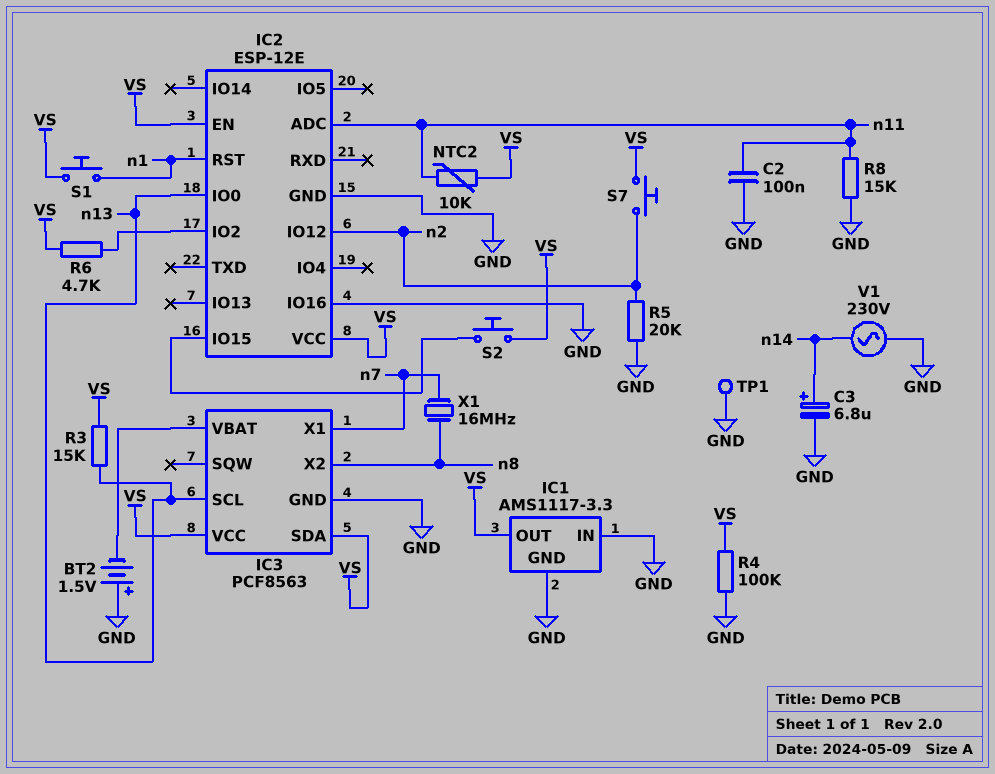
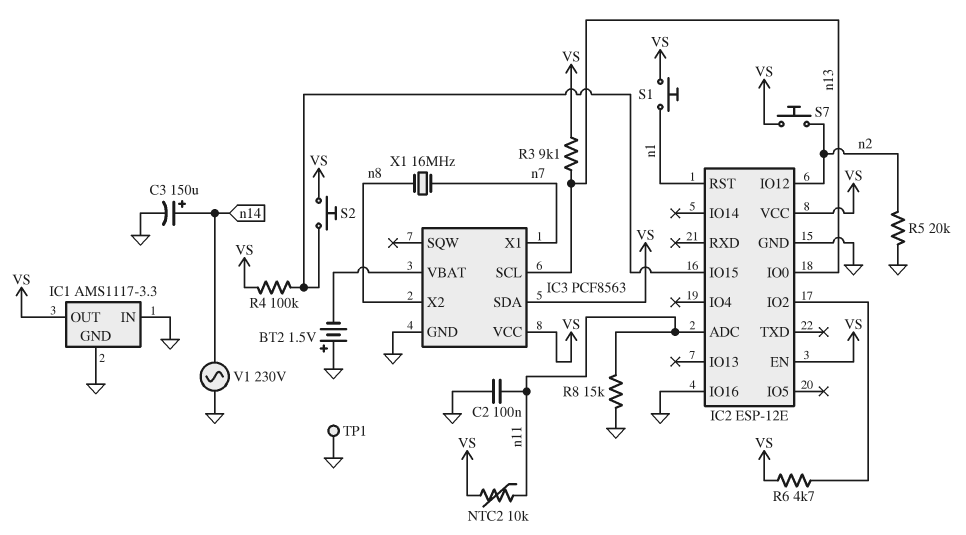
C3: 6.8uF (plus n14, minus GND) -> 150uF (plus n14, minus GND)
R3: 15k (VS, n13) -> 9.1k (VS, n13)
R4: 100k (GND, VS) -> 100k (IC2/IO15, VS)

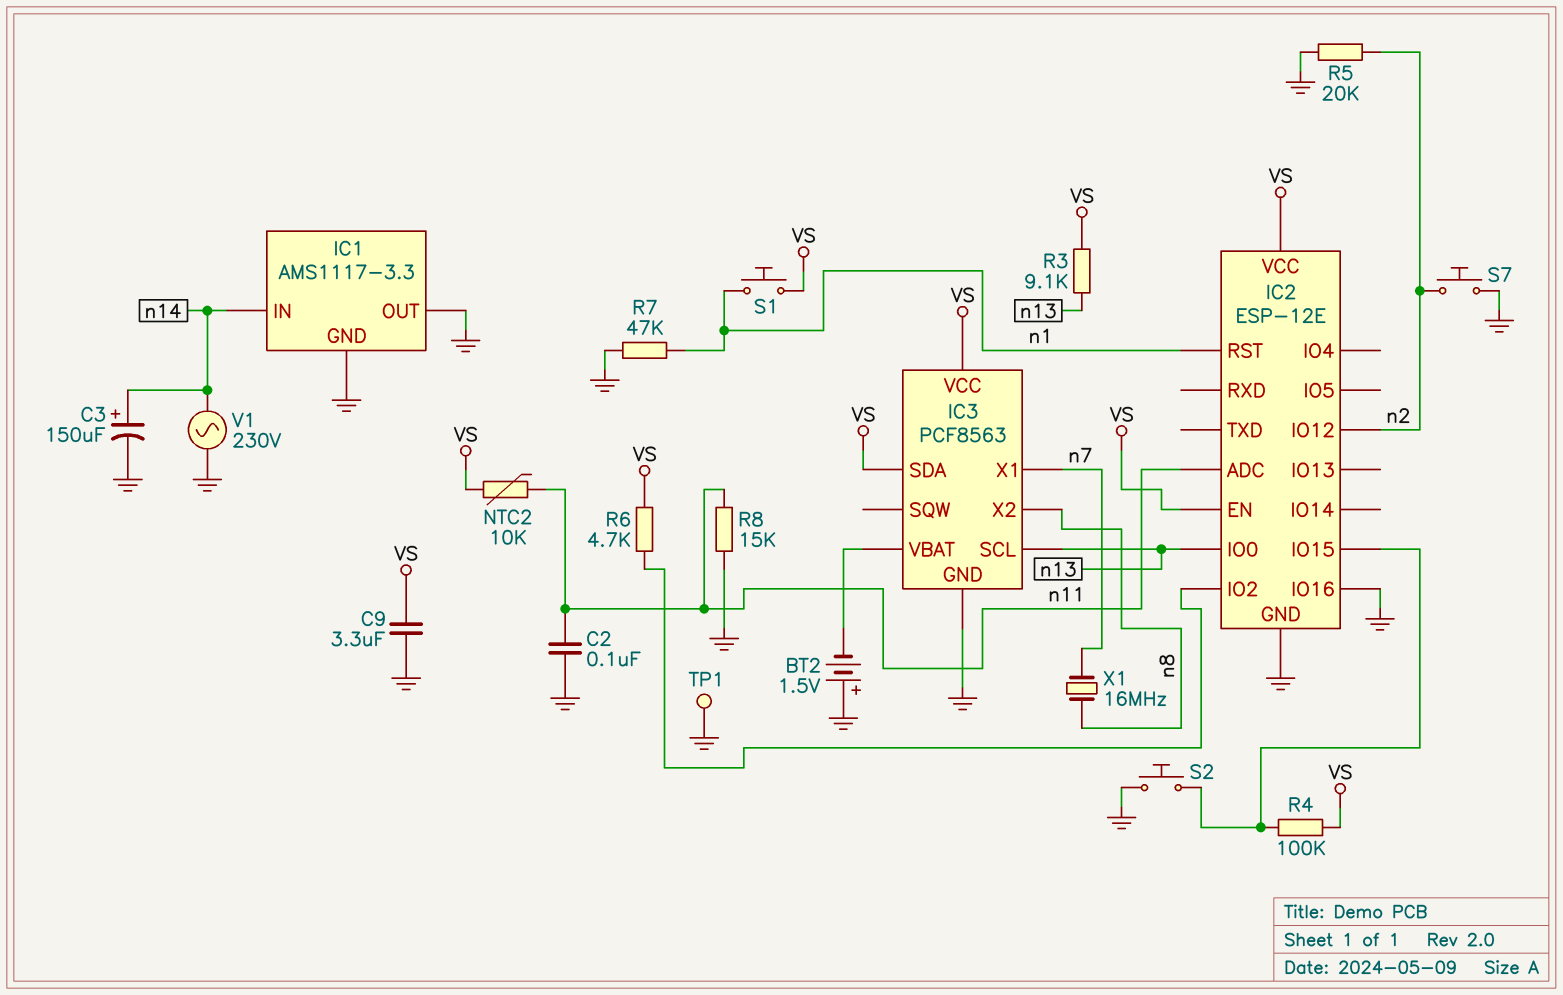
C9: none -> 3.3uF (GND, VS)
IC1 pin IN: GND -> n14
IC1 pin OUT: VS -> GND
R7: none -> 47k (GND, n1)
S2: button (IC2/IO15, VS) -> button (GND, IC2/IO15)
S7: button (VS, n2) -> button (GND, n2)

